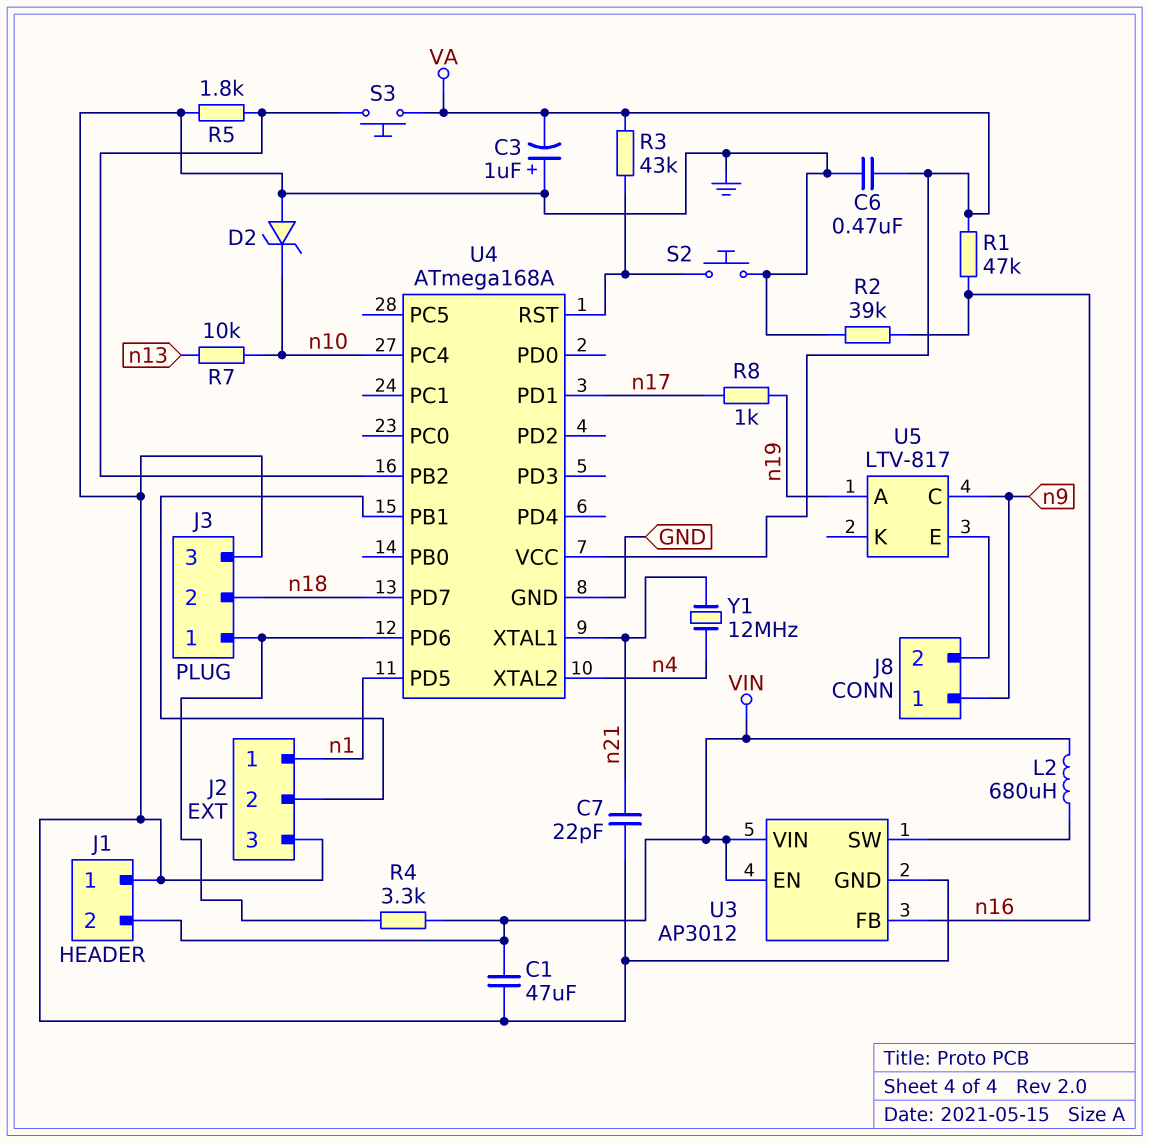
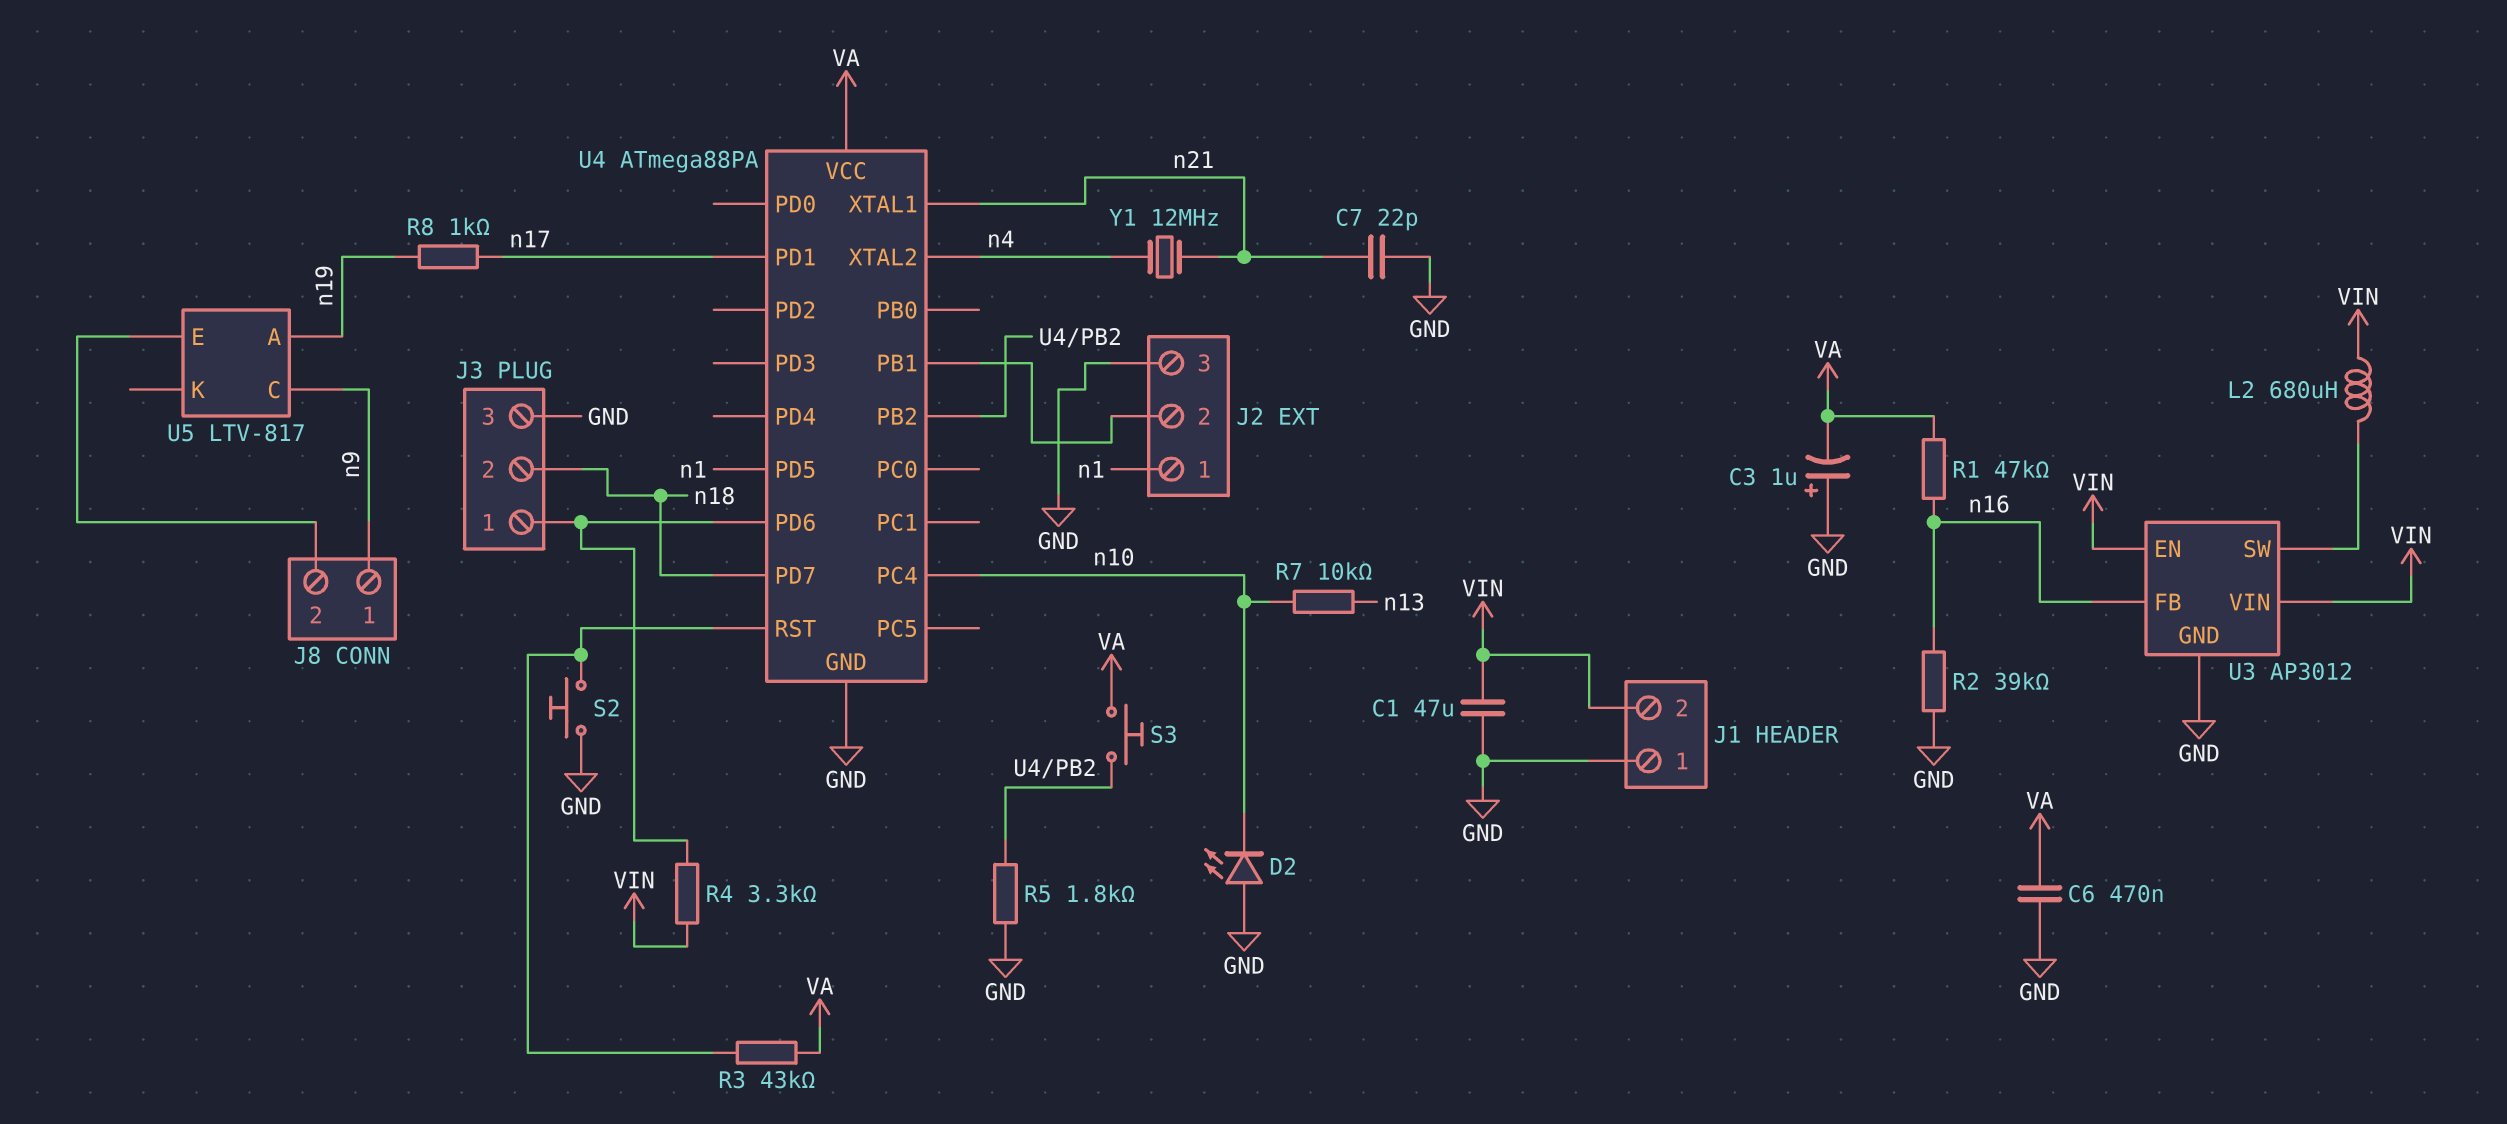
D2: zener (A GND, K n10) -> LED (A GND, K n10)
U4: ATmega168A -> ATmega88PA

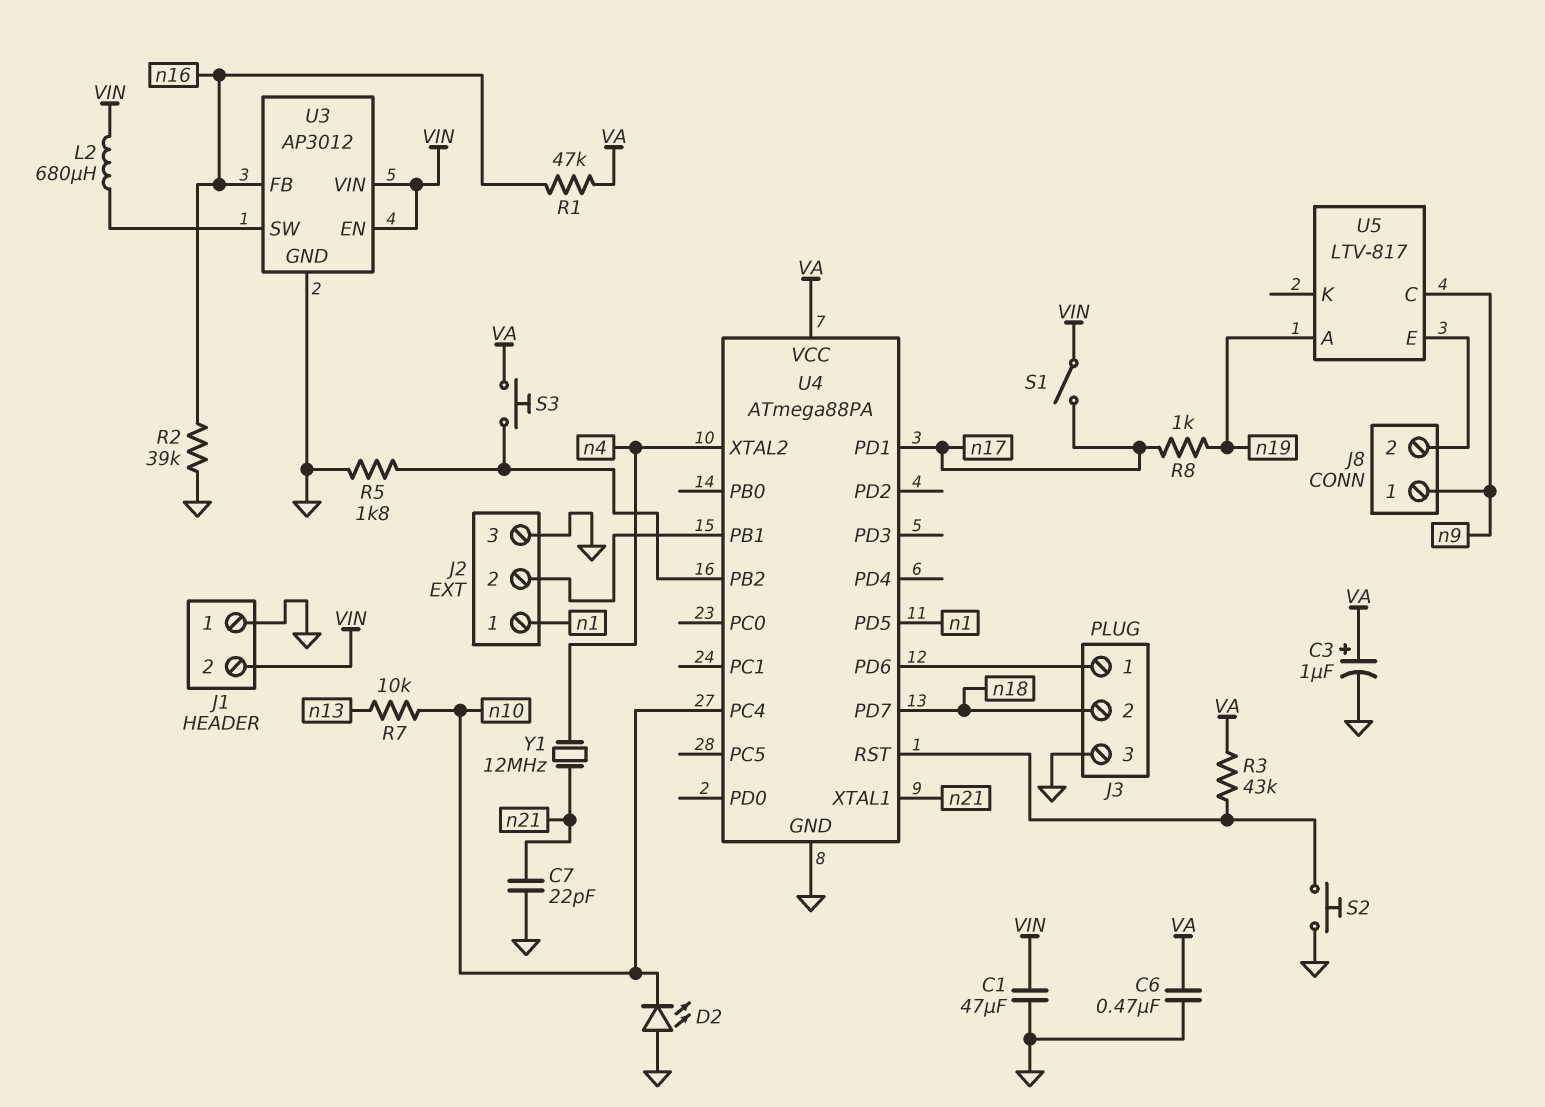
C3: 1uF (plus GND, minus VA) -> 1uF (plus VA, minus GND)
R4: 3.3k (J3/1, VIN) -> none
S1: none -> switch (VIN, n17)

